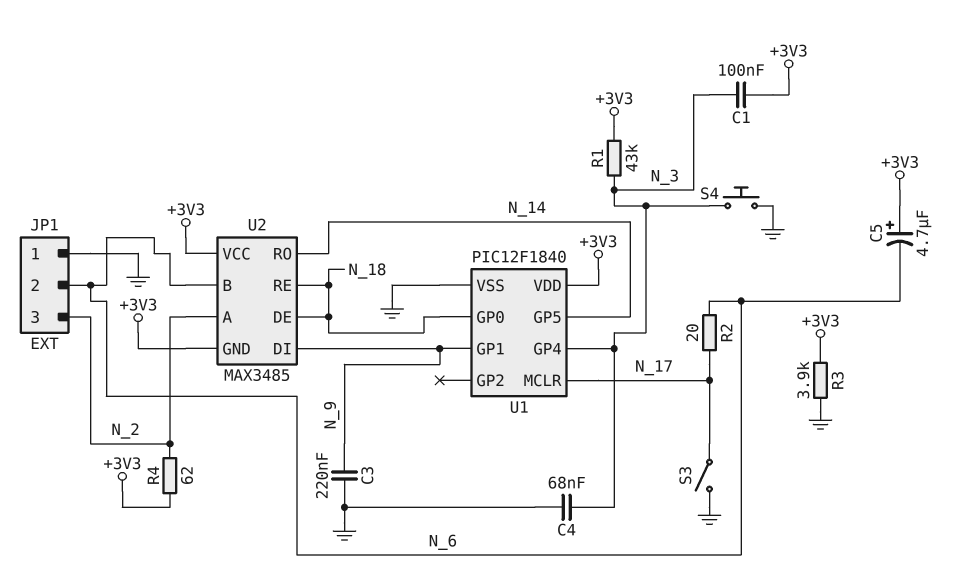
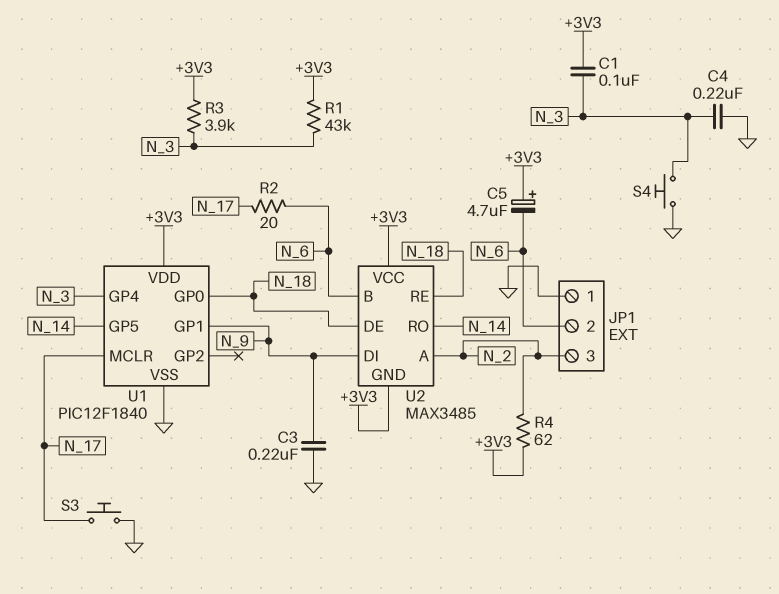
C4: 68nF (GND, N_3) -> 220nF (GND, N_3)
R3: 3.9k (+3V3, GND) -> 3.9k (+3V3, N_3)
S3: switch (GND, N_17) -> button (GND, N_17)

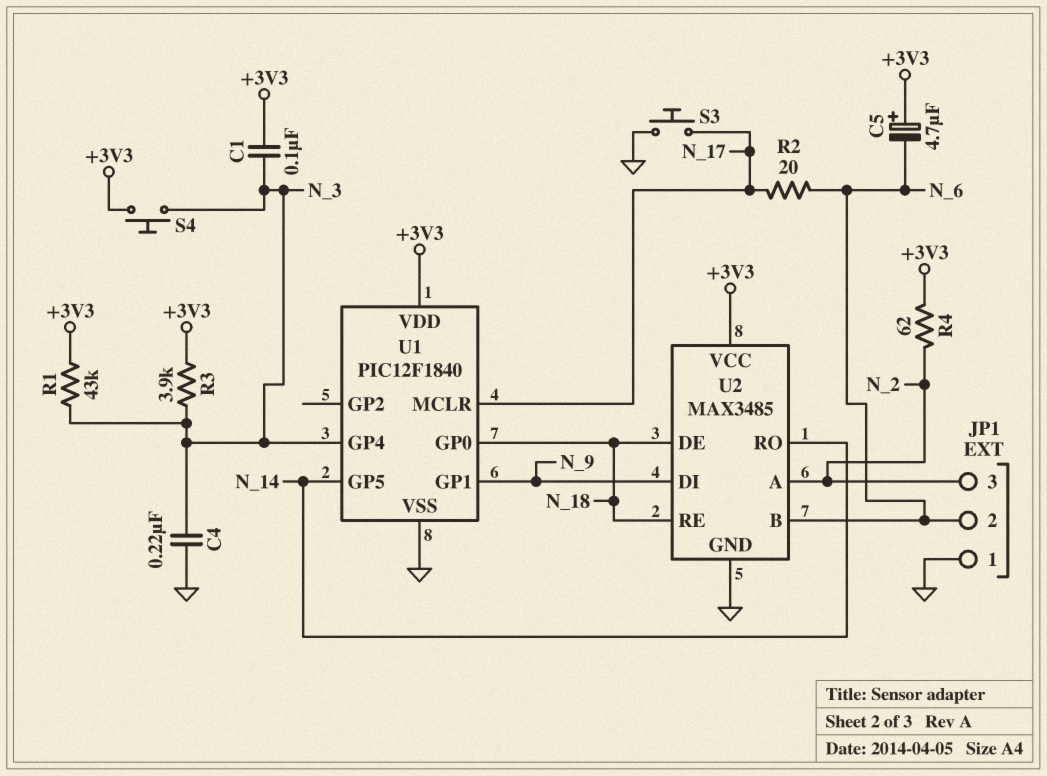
C3: 220nF (GND, N_9) -> none
S4: button (GND, N_3) -> button (+3V3, N_3)
U2 pin GND: +3V3 -> GND

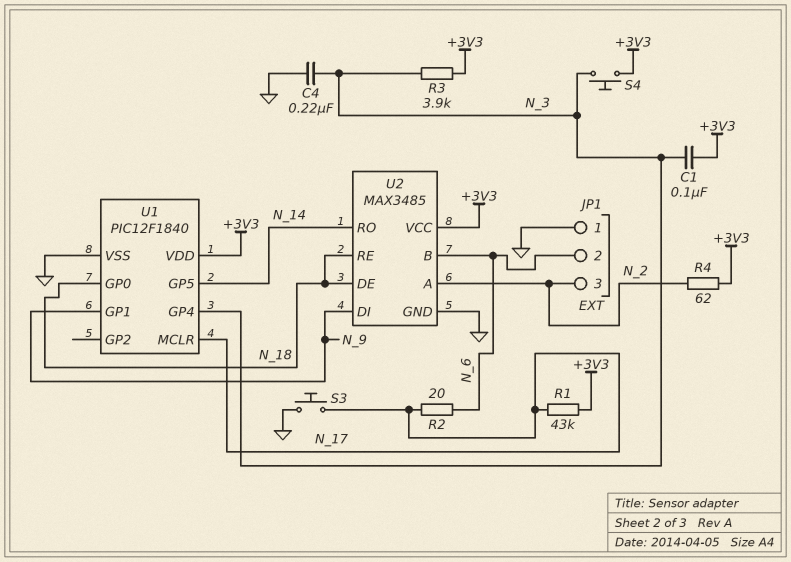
C5: 4.7uF (plus +3V3, minus N_6) -> none
R1: 43k (+3V3, N_3) -> 43k (+3V3, N_17)

